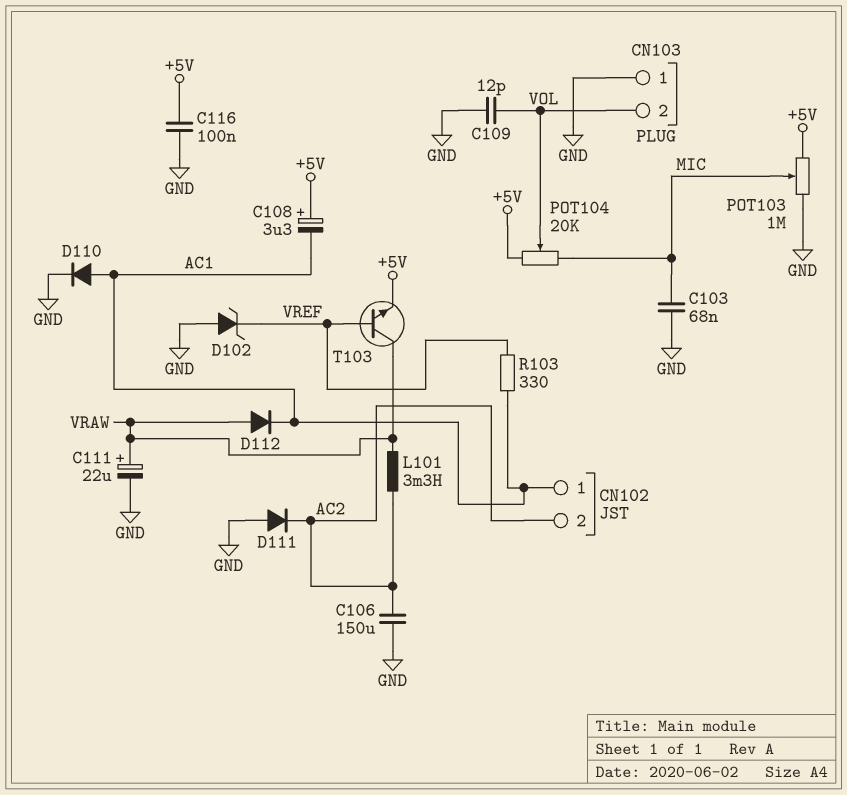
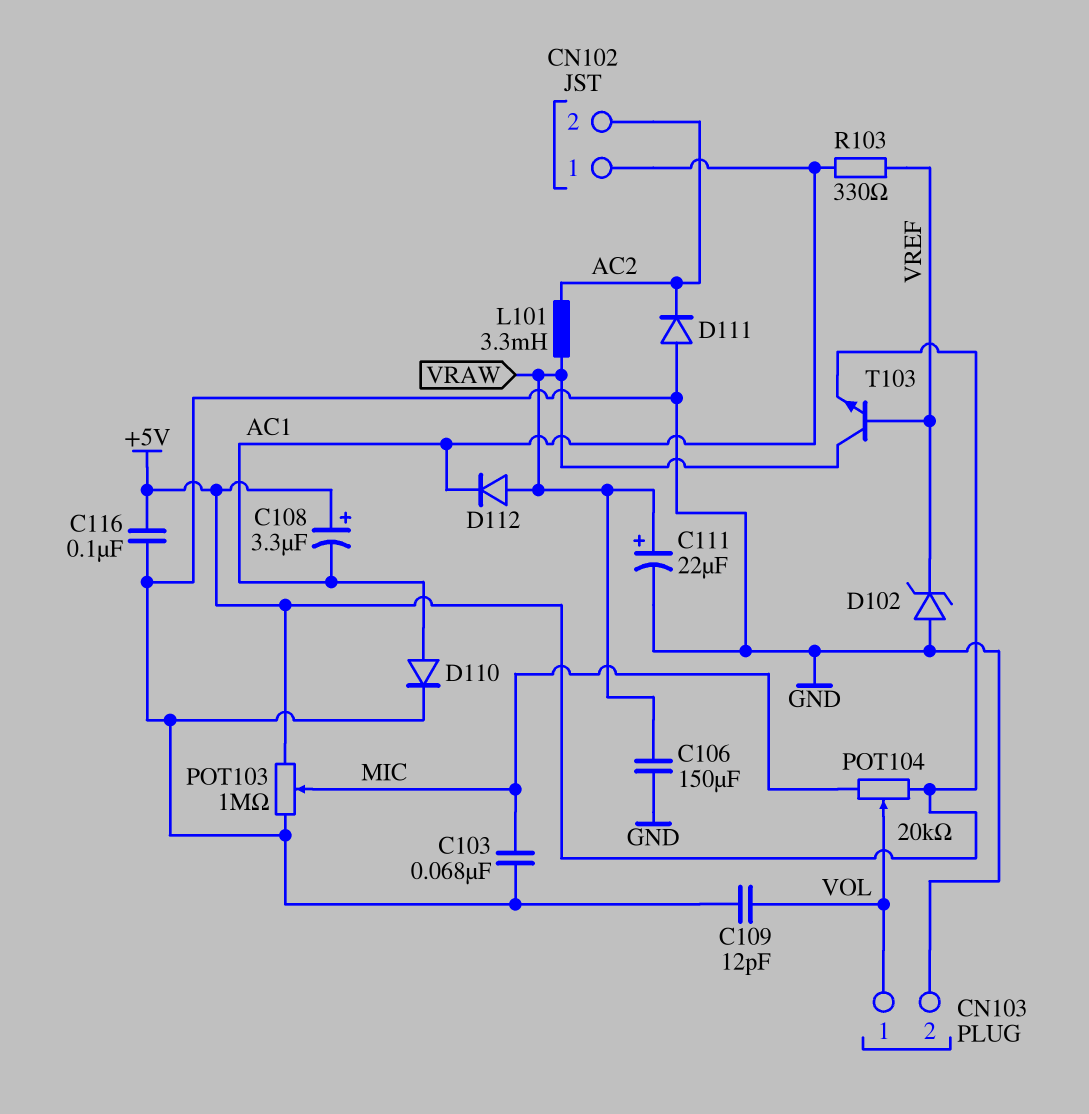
C106: 150uF (AC2, GND) -> 150uF (GND, VRAW)
CN103 pin 1: GND -> VOL
CN103 pin 2: VOL -> GND

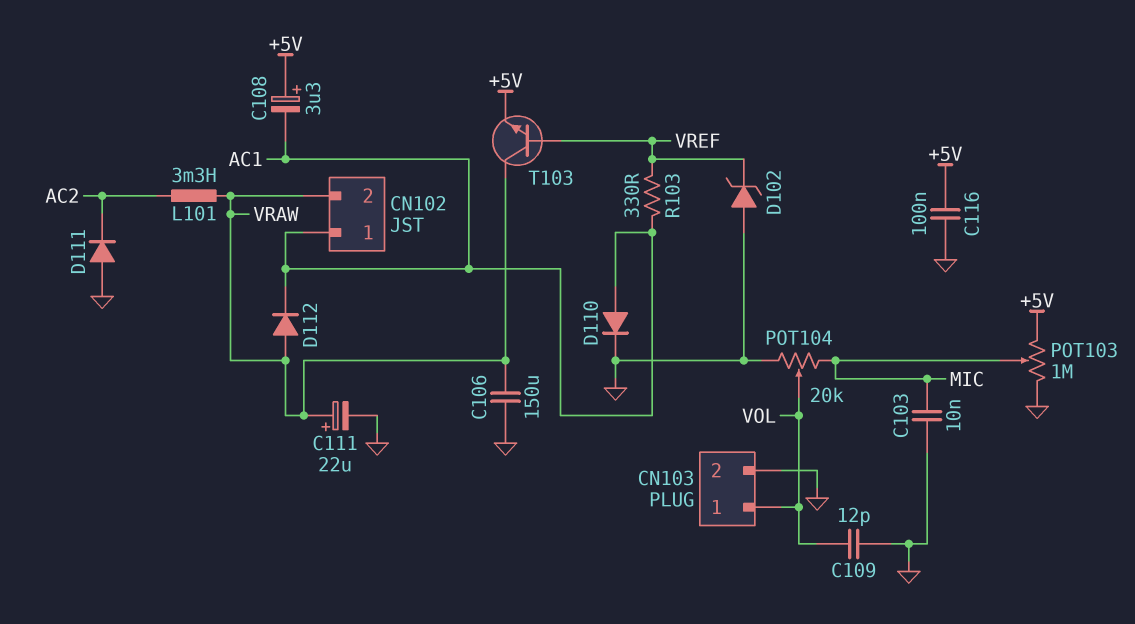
C103: 68nF (GND, MIC) -> 10nF (GND, MIC)
CN102 pin 2: AC2 -> VRAW
POT104: 20k (+5V, MIC, wiper VOL) -> 20k (GND, MIC, wiper VOL)

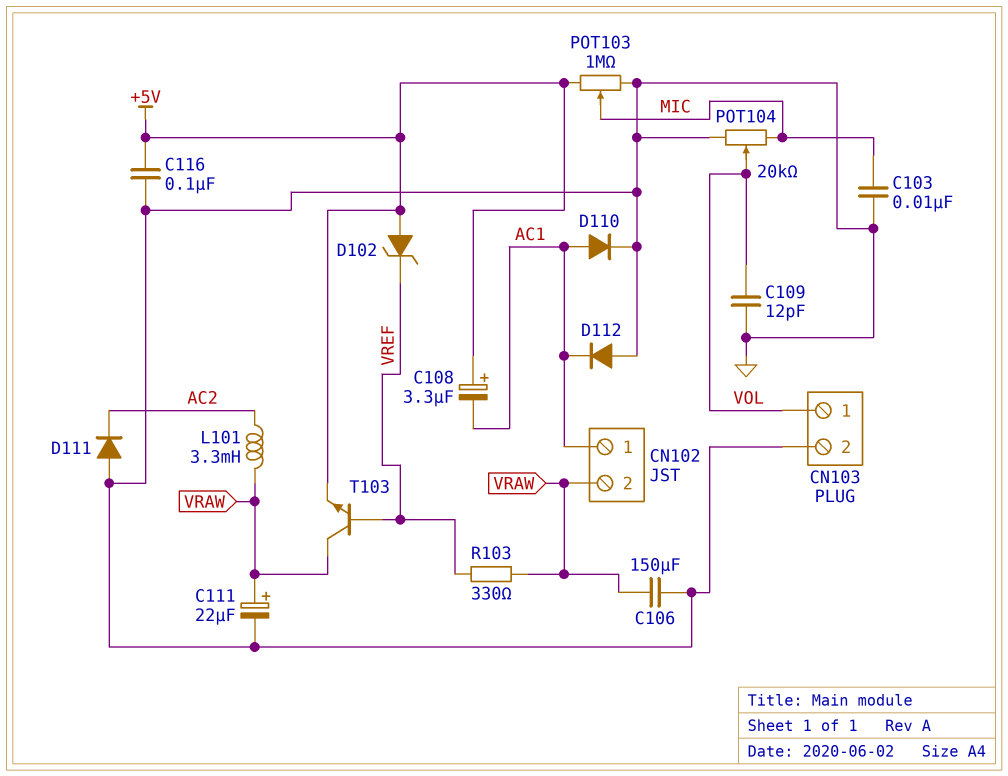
D102: zener (A GND, K VREF) -> zener (A +5V, K VREF)
D112: diode (A VRAW, K AC1) -> diode (A GND, K AC1)
R103: 330 (AC1, VREF) -> 330 (VRAW, VREF)

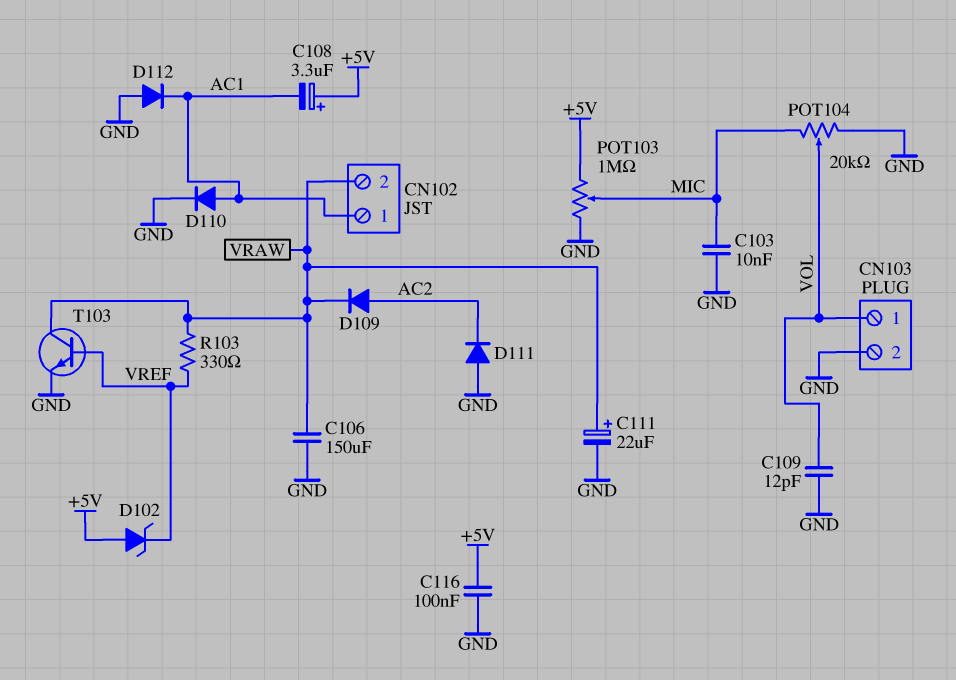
D109: none -> diode (A AC2, K VRAW)
L101: 3.3mH (AC2, VRAW) -> none
T103: NPN (B VREF, C VRAW, E +5V) -> NPN (B VREF, C VRAW, E GND)

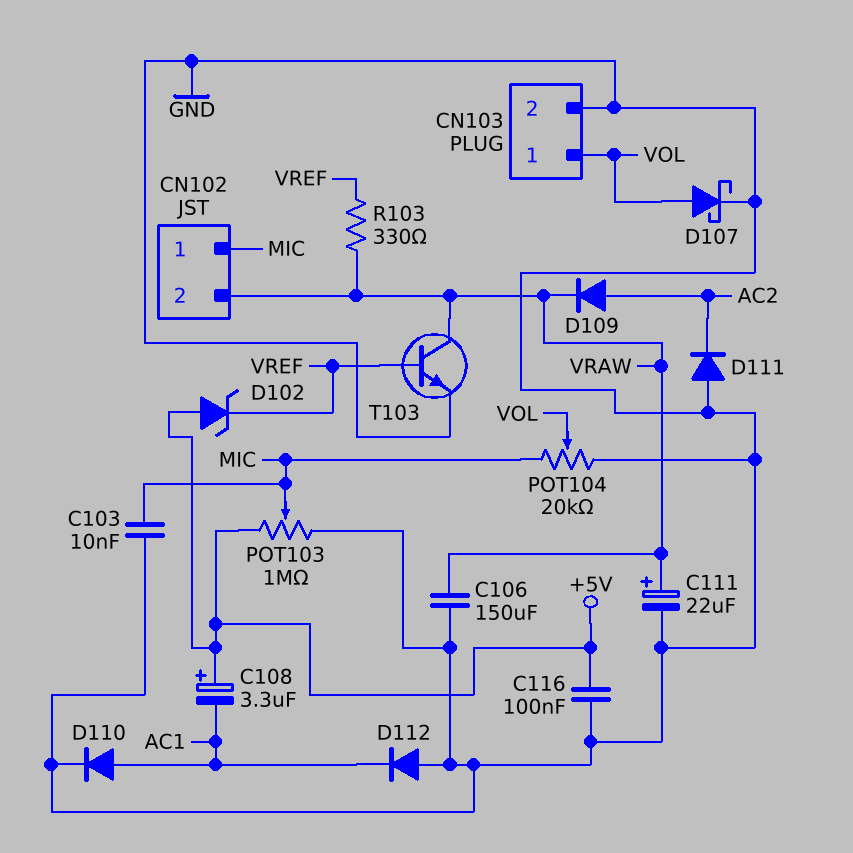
C109: 12pF (GND, VOL) -> none
CN102 pin 1: AC1 -> MIC
D107: none -> schottky (A VOL, K GND)

